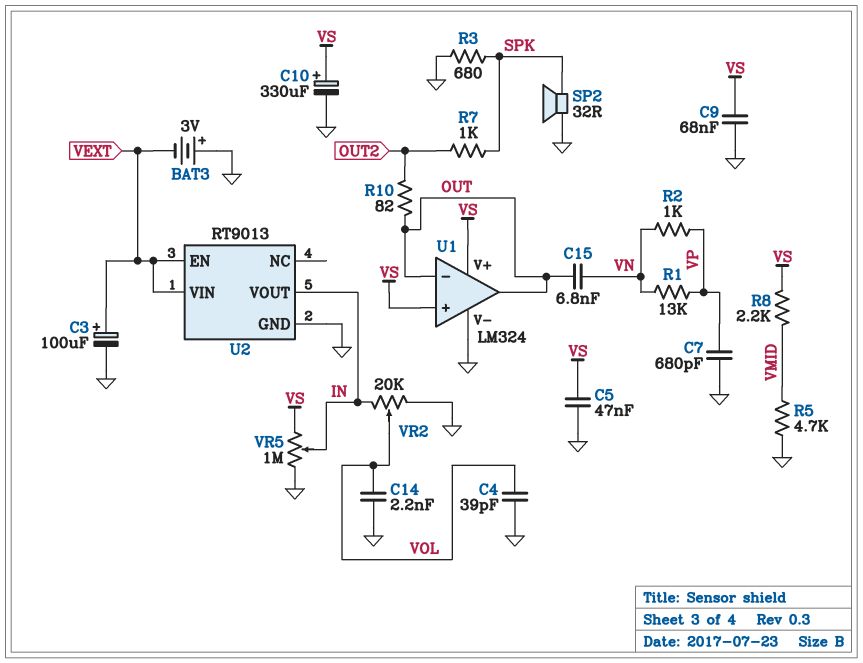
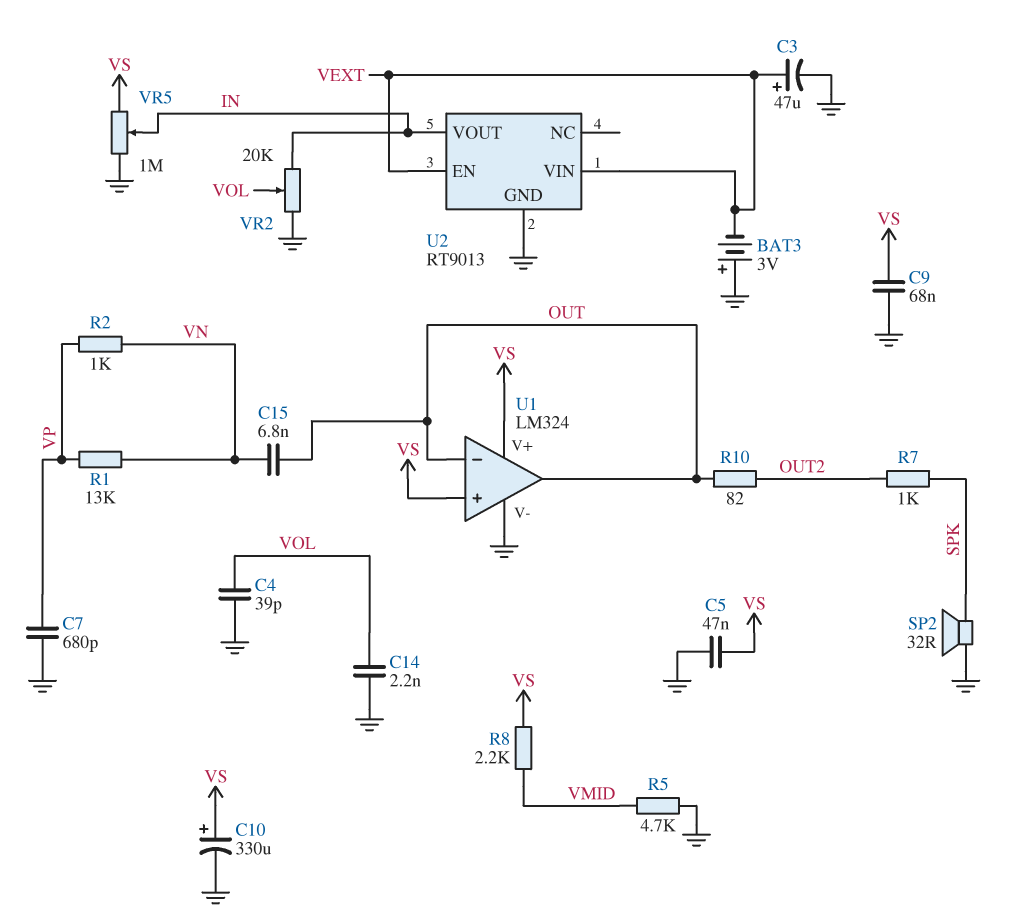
C3: 100uF (plus VEXT, minus GND) -> 47uF (plus VEXT, minus GND)
R3: 680 (GND, SPK) -> none

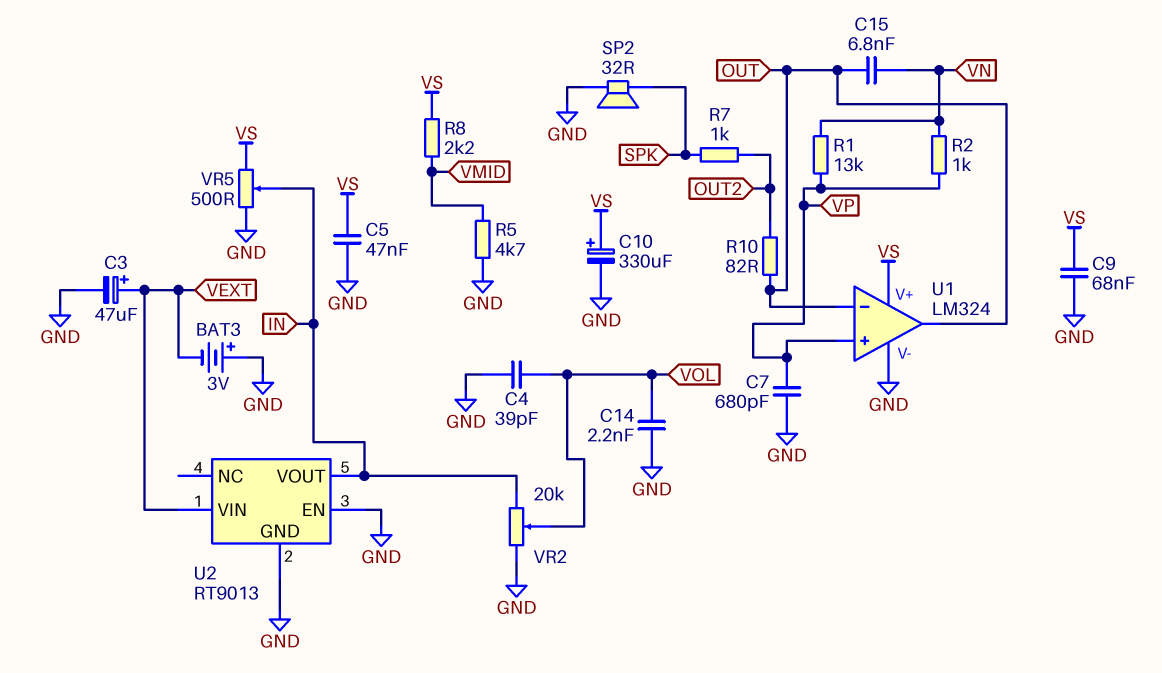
U1 pin in+: VS -> VP
U2 pin EN: VEXT -> GND
VR5: 1M (GND, VS, wiper IN) -> 500 (GND, VS, wiper IN)

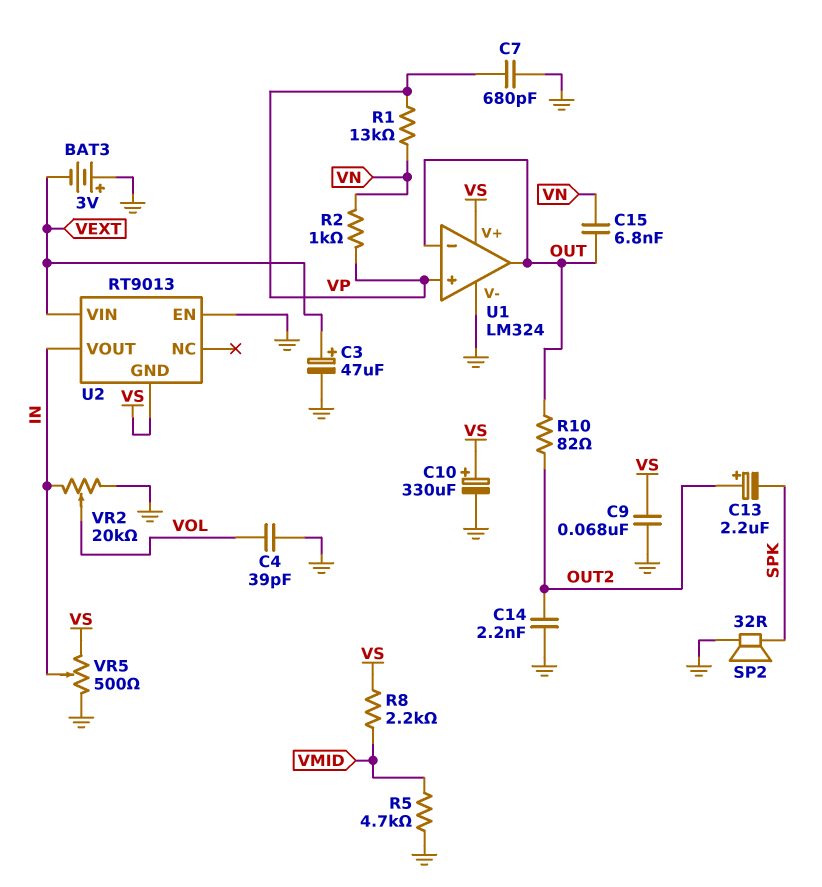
C5: 47nF (GND, VS) -> none
C13: none -> 2.2uF (plus OUT2, minus SPK)
C14: 2.2nF (GND, VOL) -> 2.2nF (GND, OUT2)
R7: 1k (OUT2, SPK) -> none
U2 pin GND: GND -> VS

